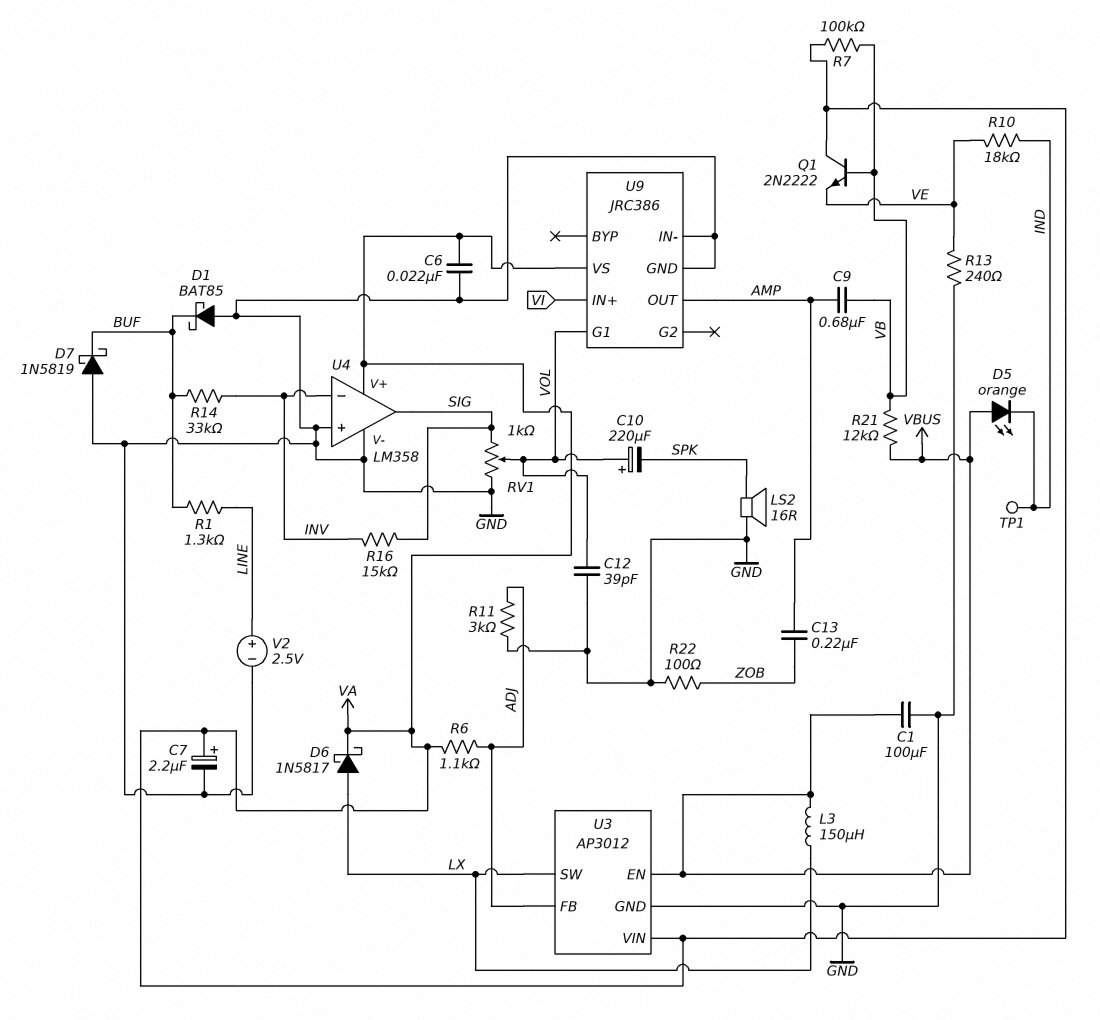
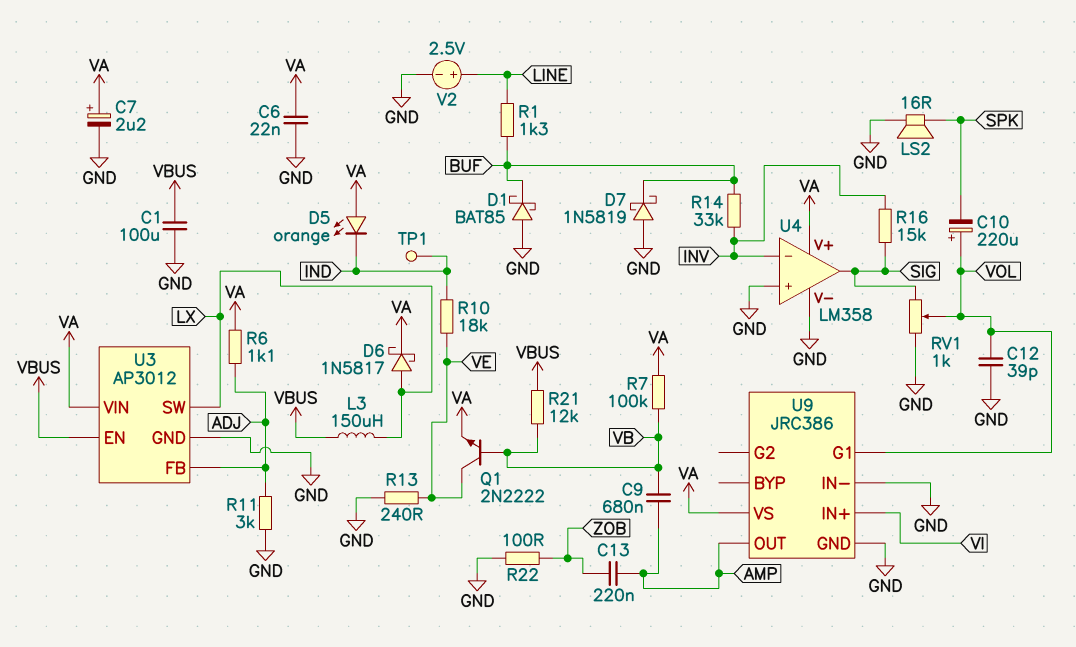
D5: LED orange (A VBUS, K IND) -> LED orange (A VA, K IND)
Q1: NPN 2N2222 (B VB, C VA, E VE) -> NPN 2N2222 (B VB, C VE, E VA)

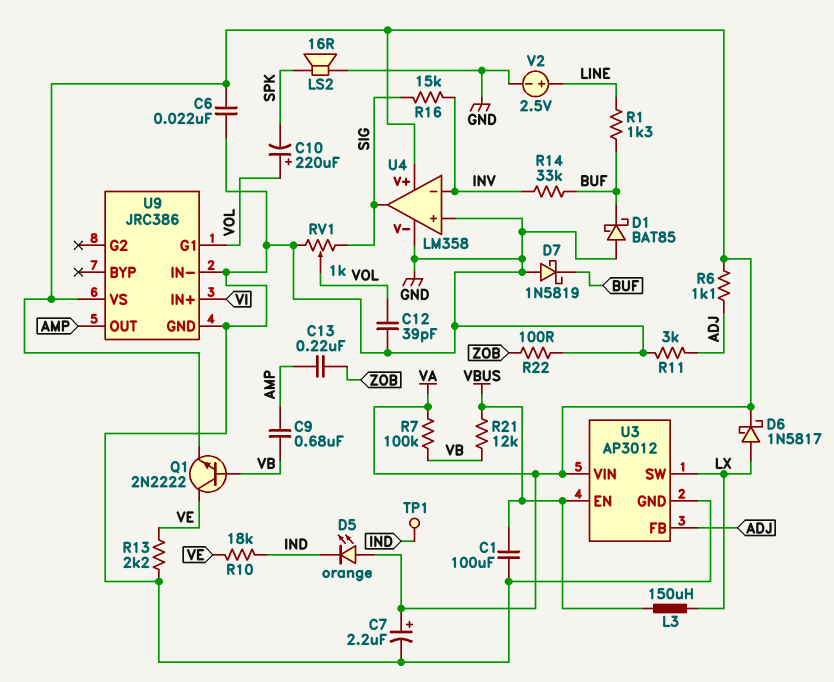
R13: 240 (GND, VE) -> 2.2k (GND, VE)

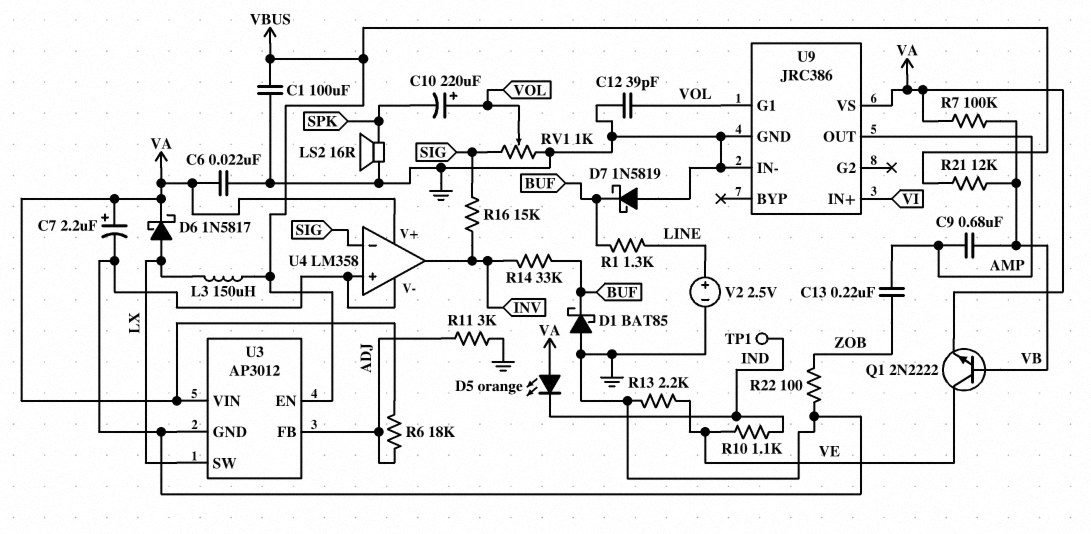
R6: 1.1k (ADJ, VA) -> 18k (ADJ, VA)
R10: 18k (IND, VE) -> 1.1k (IND, VE)
U4 pin in-: INV -> SIG
U4 pin out: SIG -> INV

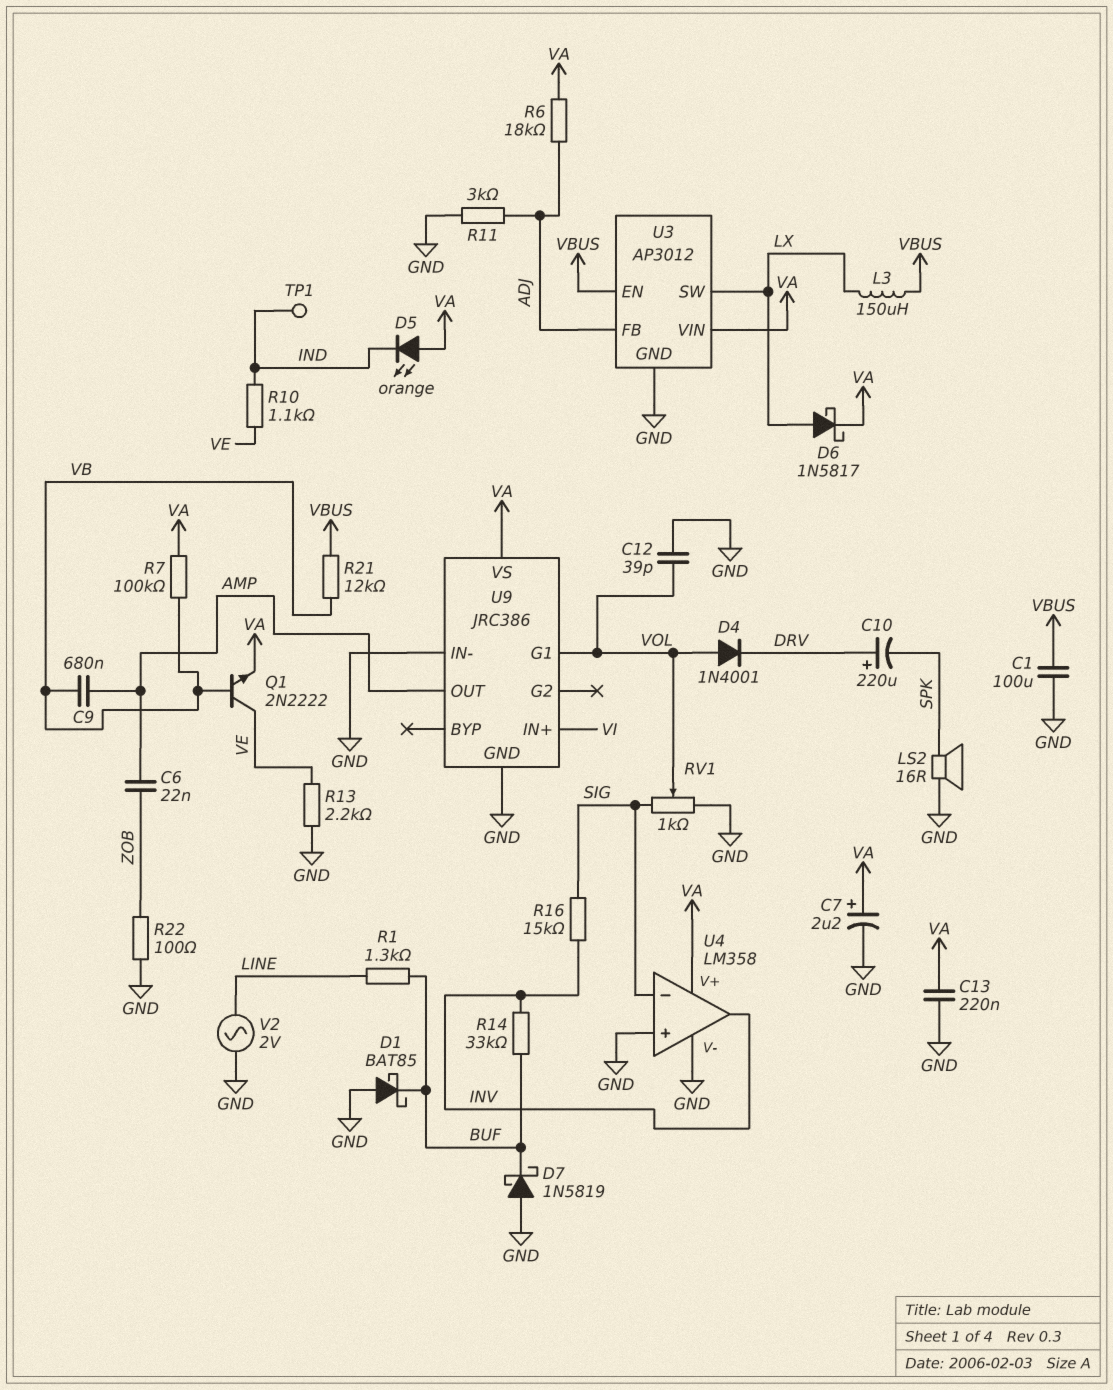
C6: 22nF (GND, VA) -> 22nF (AMP, ZOB)
C10: 220uF (plus VOL, minus SPK) -> 220uF (plus DRV, minus SPK)
C13: 220nF (AMP, ZOB) -> 220nF (GND, VA)
D4: none -> diode 1N4001 (A VOL, K DRV)
V2: 2.5V (plus LINE, minus GND) -> AC 2V (GND, LINE)

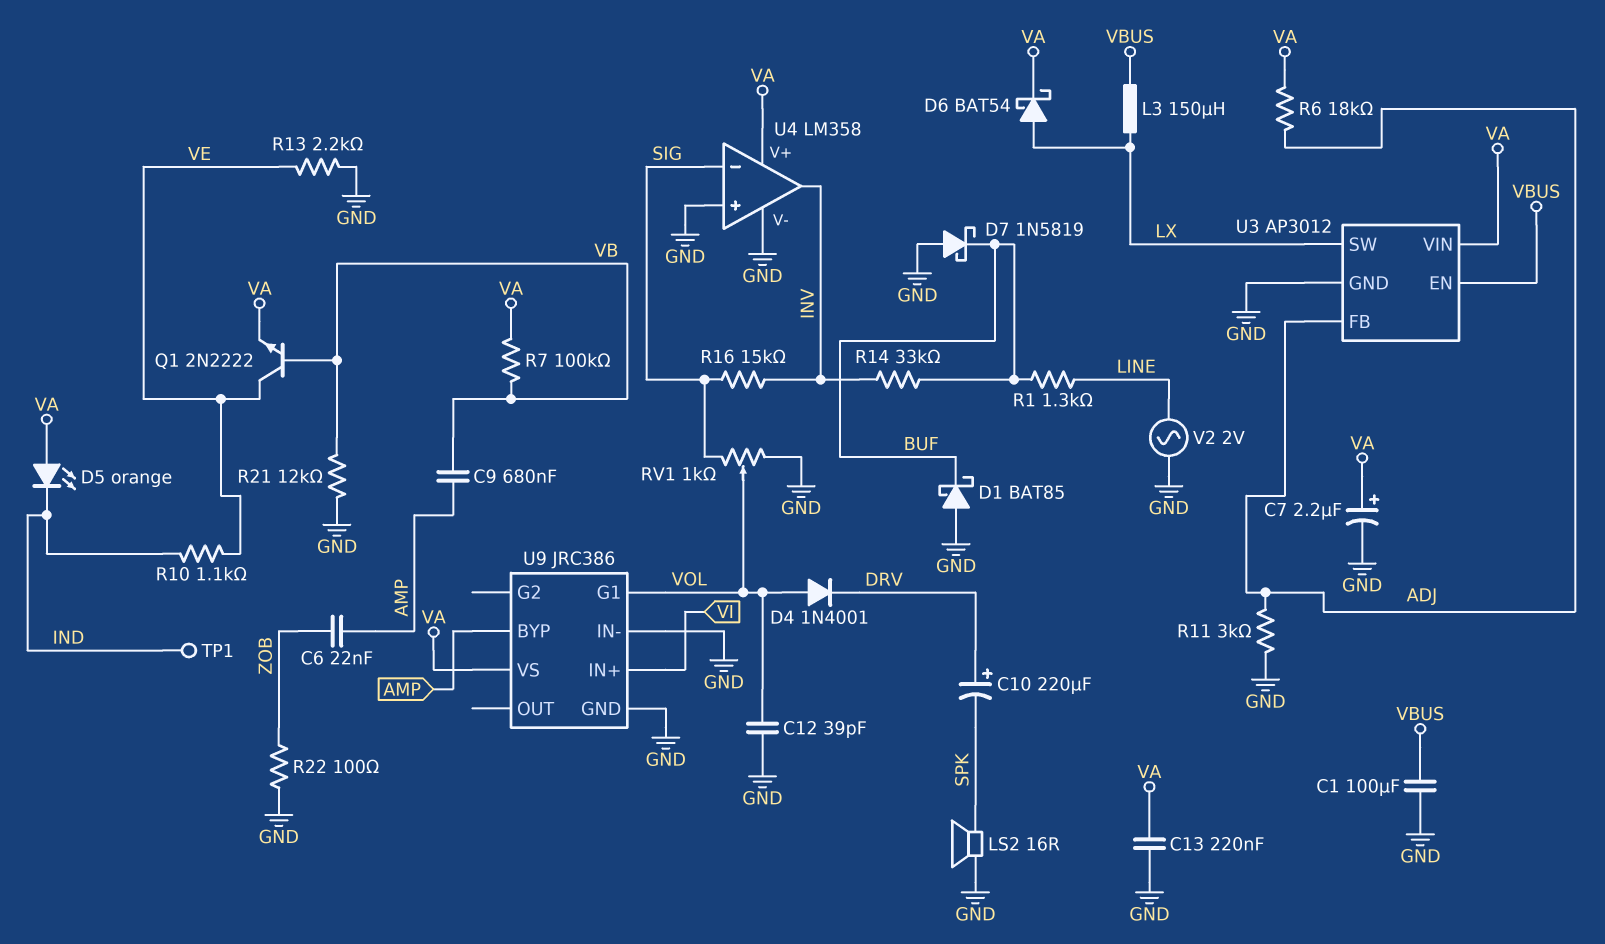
D6: schottky 1N5817 (A LX, K VA) -> schottky BAT54 (A LX, K VA)
R21: 12k (VB, VBUS) -> 12k (GND, VB)
U9 pin BYP: none -> AMP
U9 pin OUT: AMP -> none

